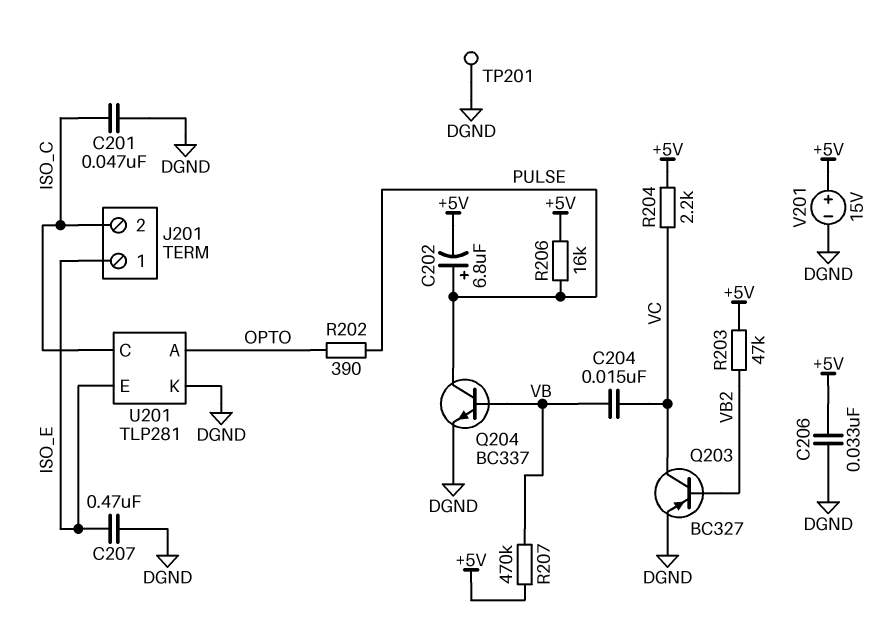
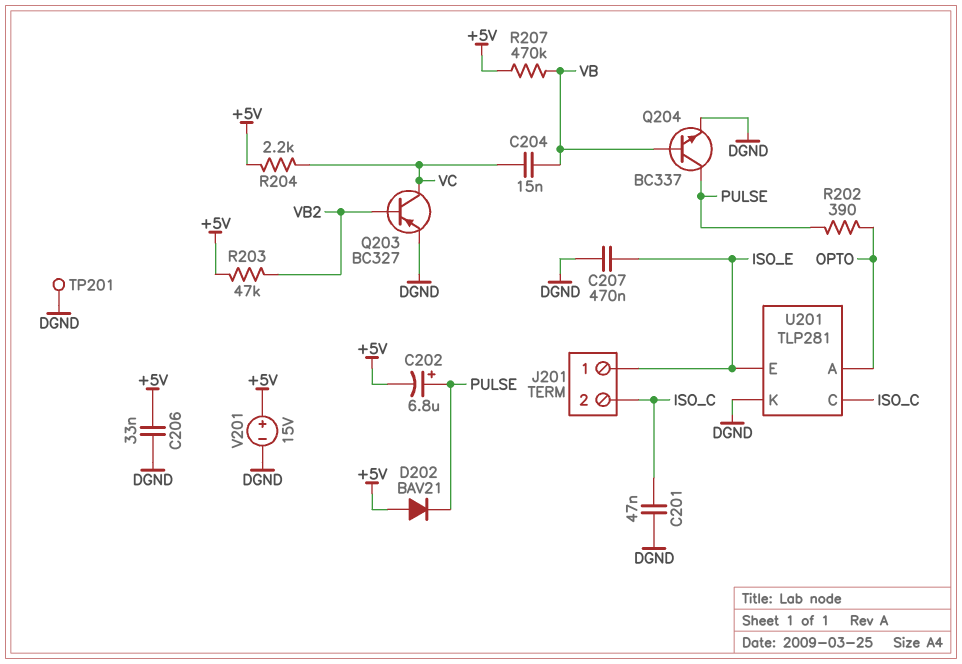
D202: none -> diode BAV21 (A +5V, K PULSE)
R206: 16k (+5V, PULSE) -> none

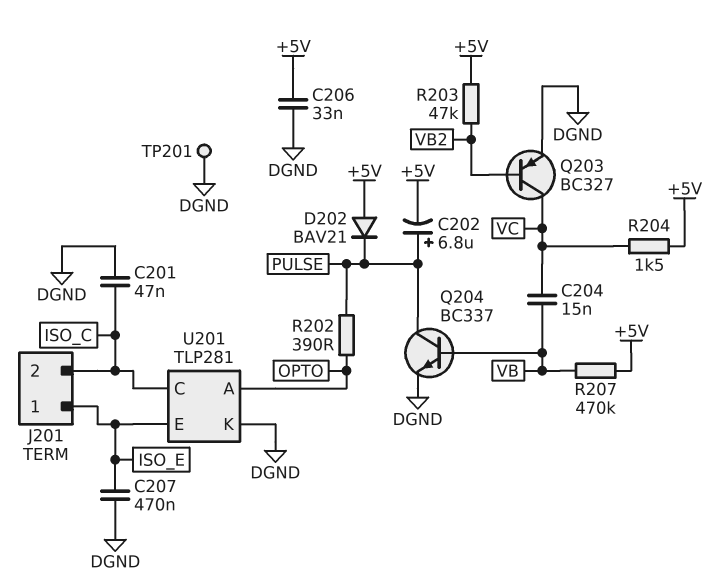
R204: 2.2k (+5V, VC) -> 1.5k (+5V, VC)
V201: 15V (plus +5V, minus DGND) -> none

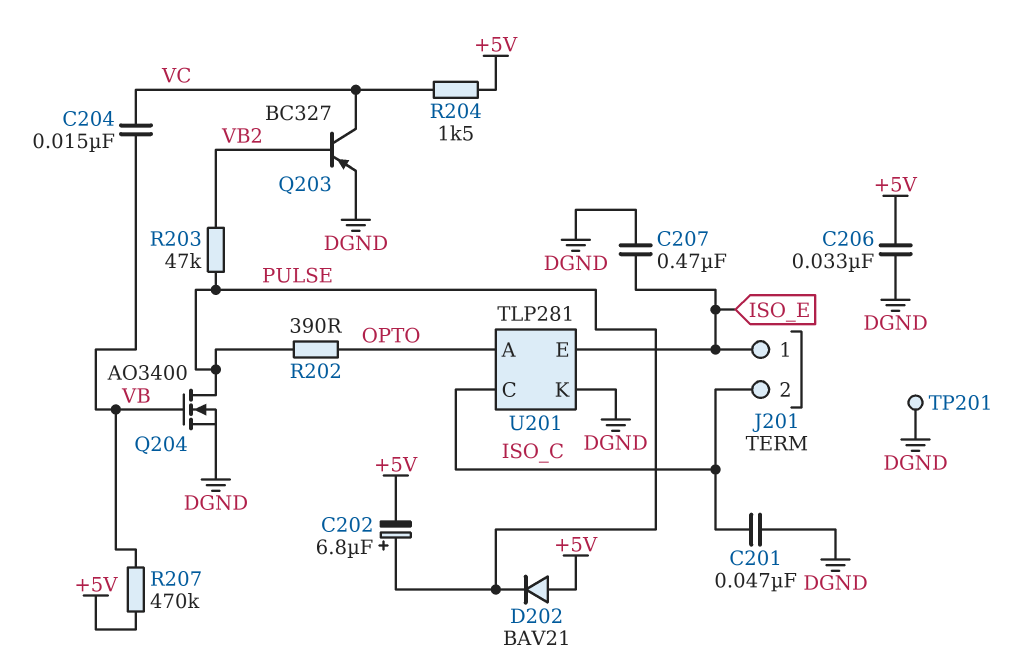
Q204: NPN BC337 (B VB, C PULSE, E DGND) -> NMOS AO3400 (G VB, D PULSE, S DGND)
R203: 47k (+5V, VB2) -> 47k (PULSE, VB2)

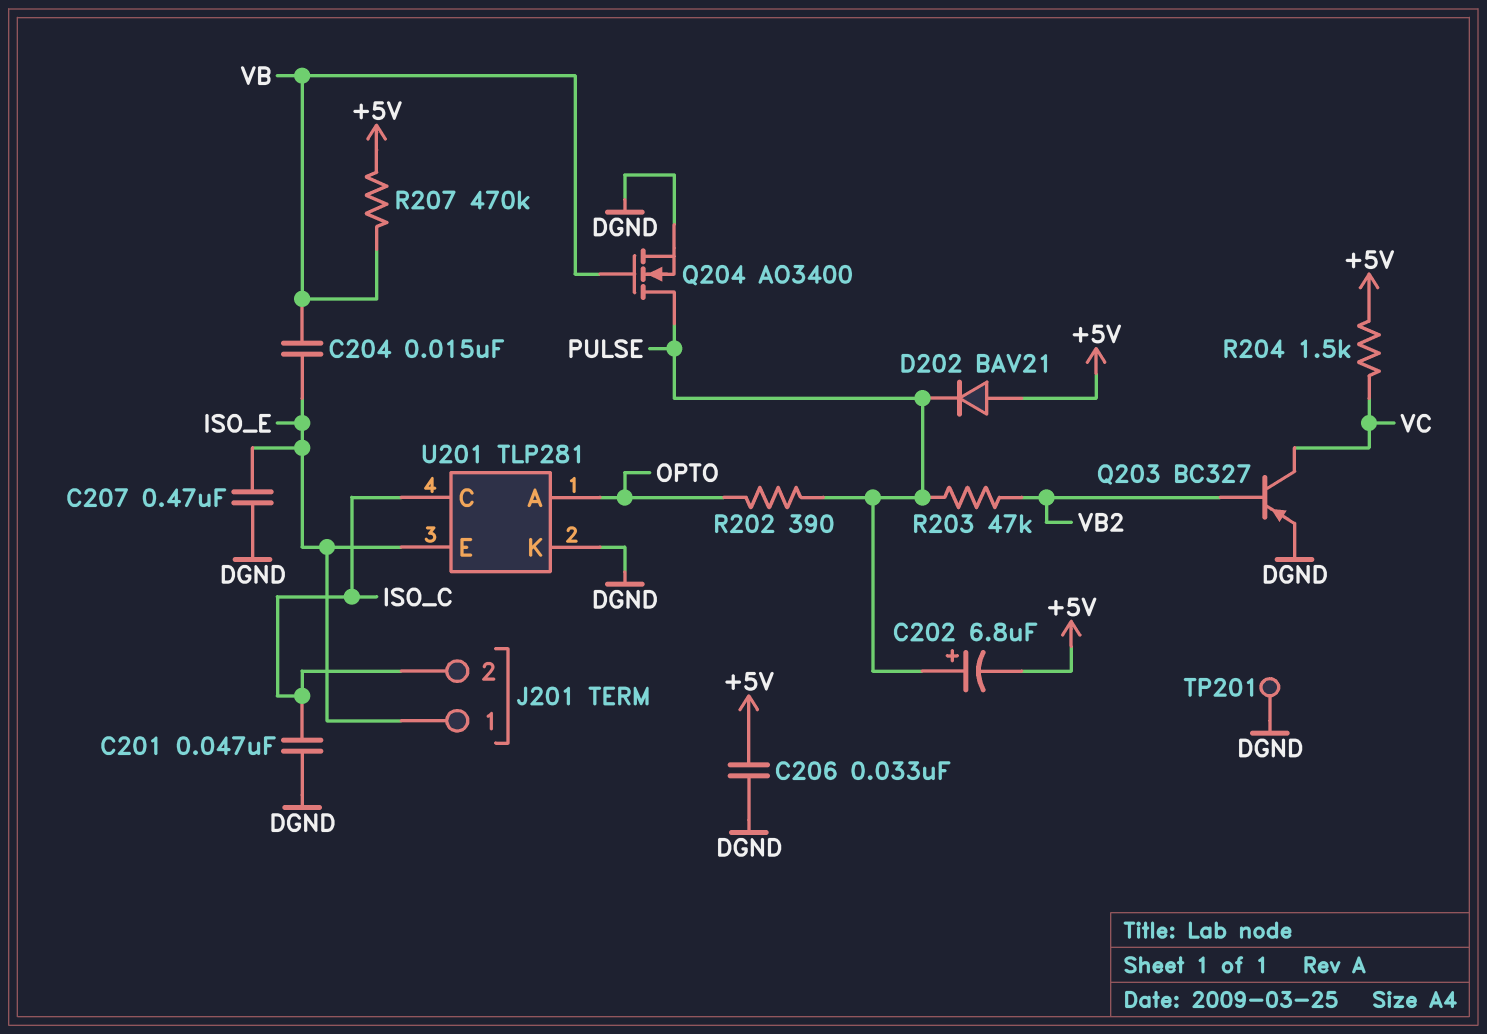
C204: 15nF (VB, VC) -> 15nF (ISO_E, VB)

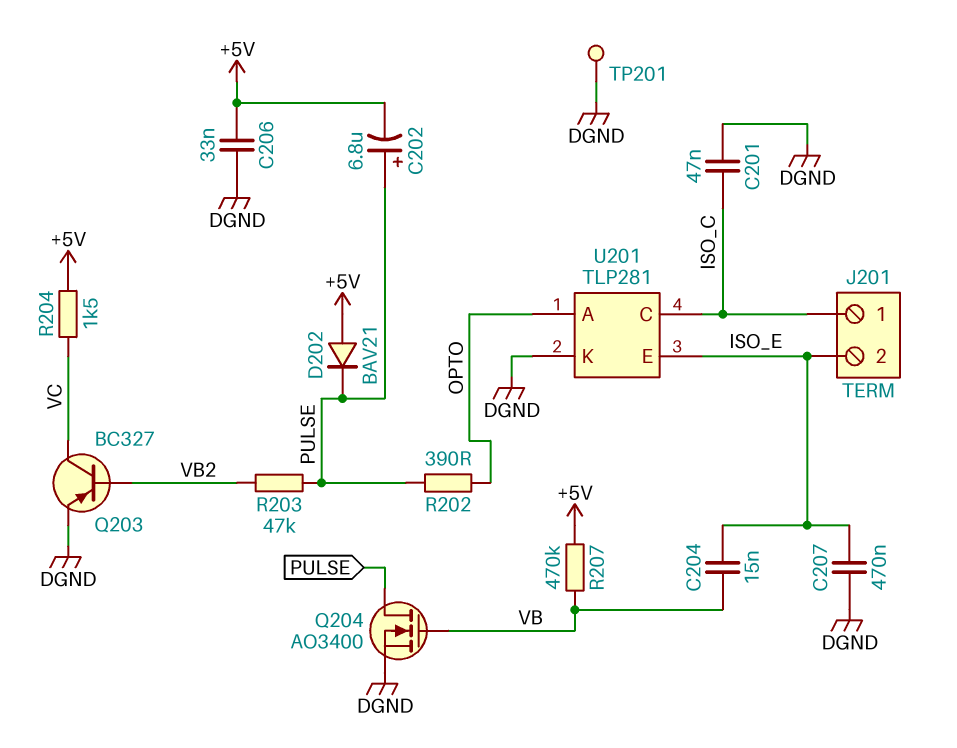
J201 pin 1: ISO_E -> ISO_C
J201 pin 2: ISO_C -> ISO_E

